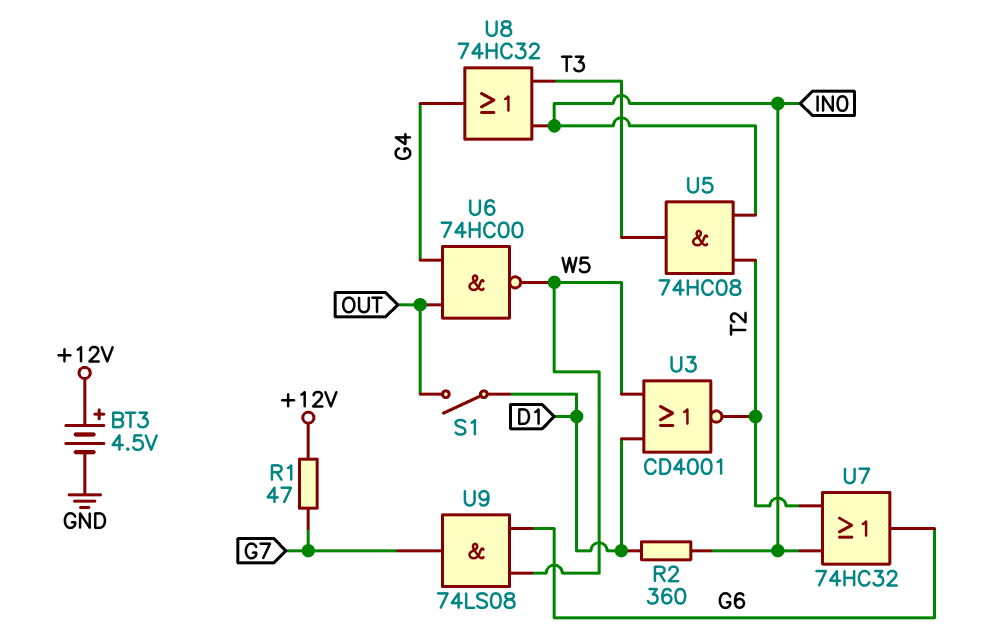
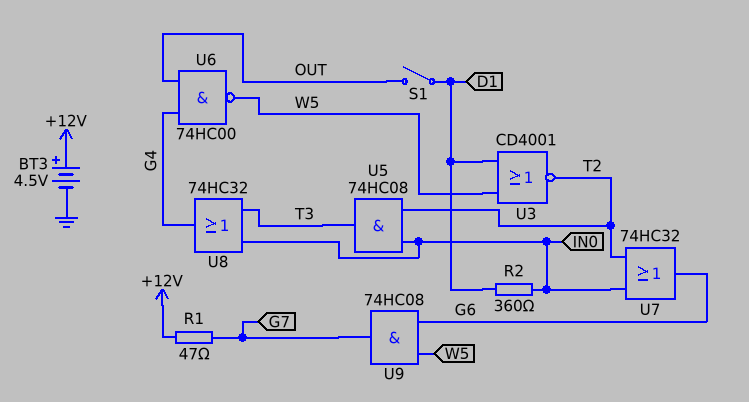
U9: AND 74LS08 (in G6, in W5, out G7) -> AND 74HC08 (in G6, in W5, out G7)

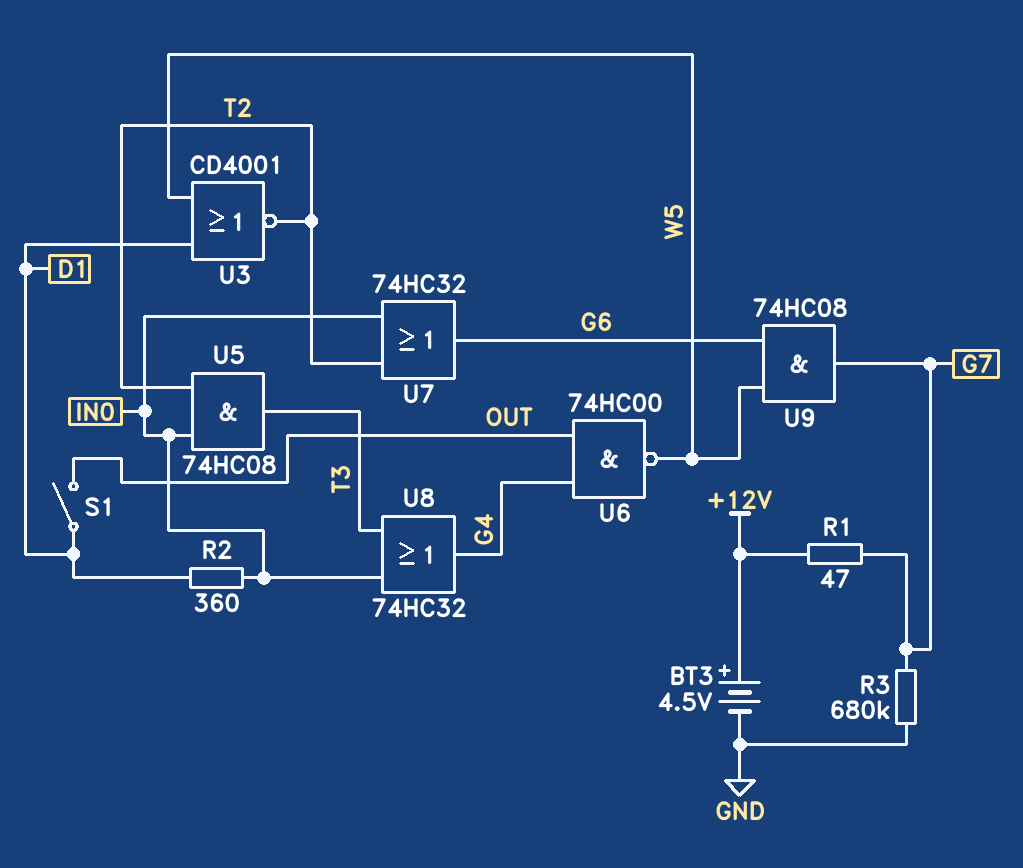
R3: none -> 680k (G7, GND)

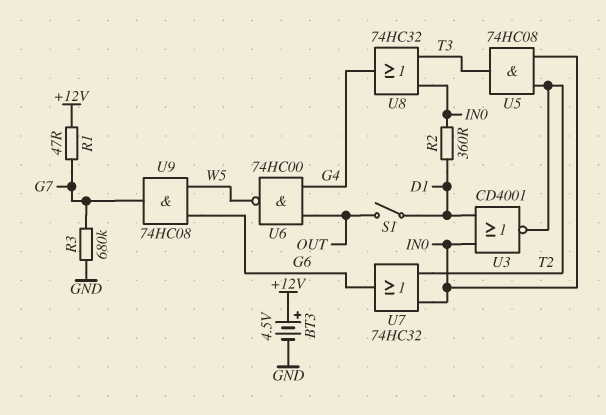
U3: NOR CD4001 (in D1, in W5, out T2) -> NOR CD4001 (in D1, in IN0, out T2)

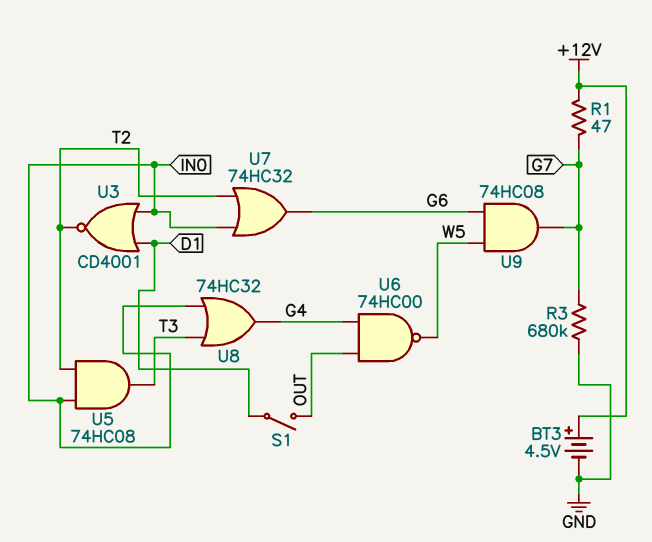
R2: 360 (D1, IN0) -> none

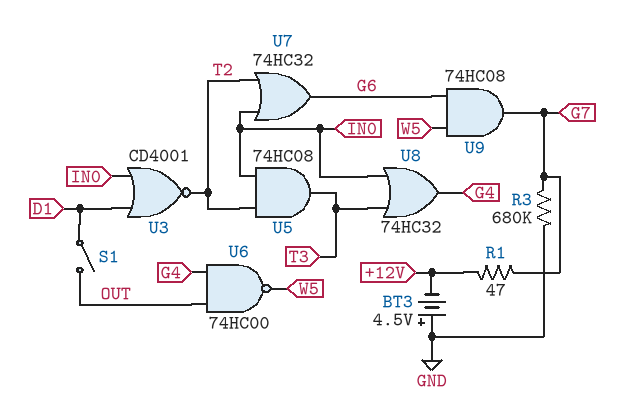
BT3: 4.5V (plus +12V, minus GND) -> 4.5V (plus GND, minus +12V)

